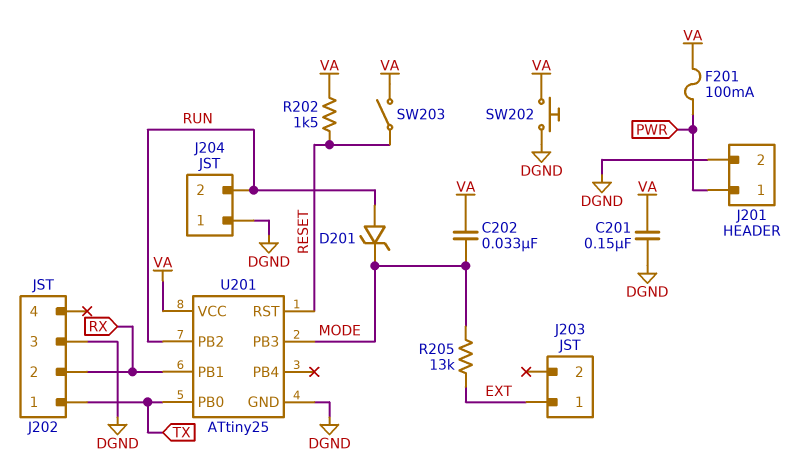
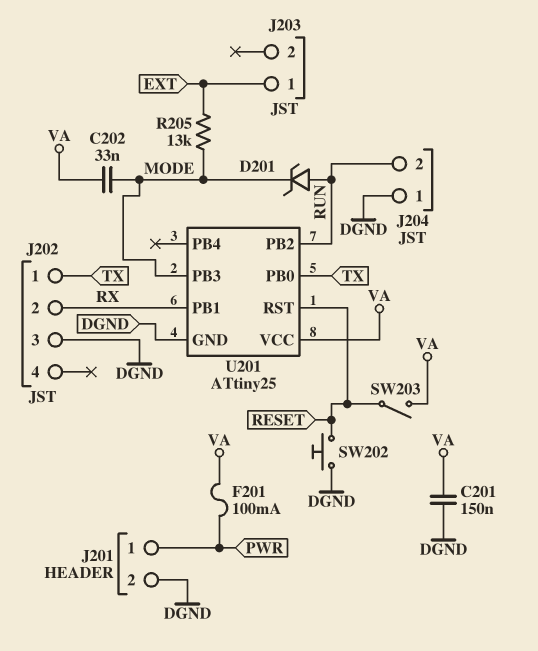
R202: 1.5k (RESET, VA) -> none
SW202: button (DGND, VA) -> button (DGND, RESET)

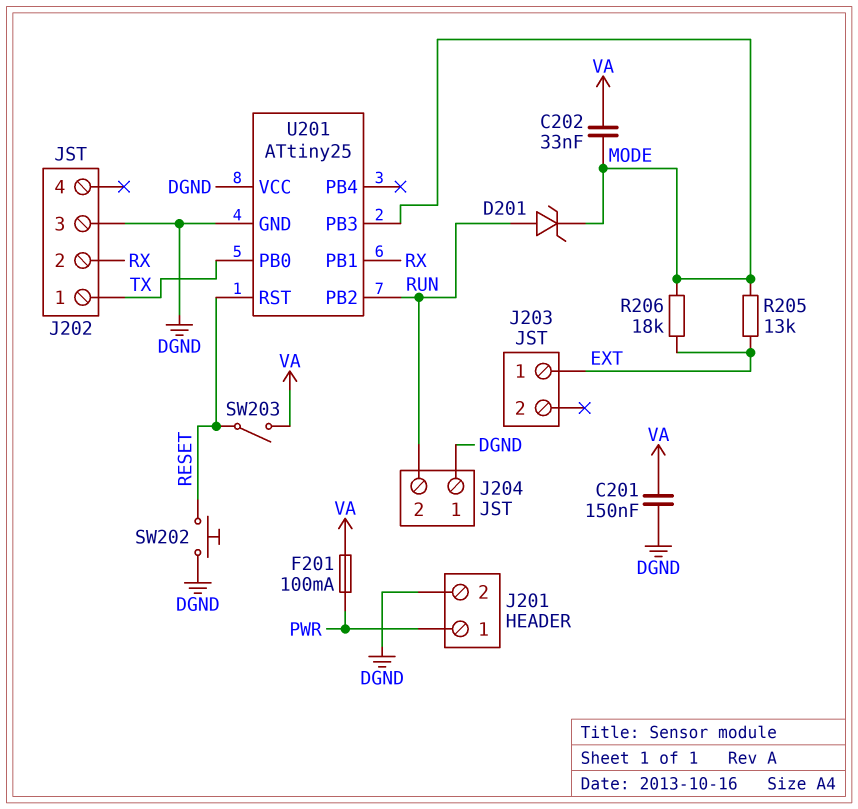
R206: none -> 18k (EXT, MODE)
U201 pin VCC: VA -> DGND

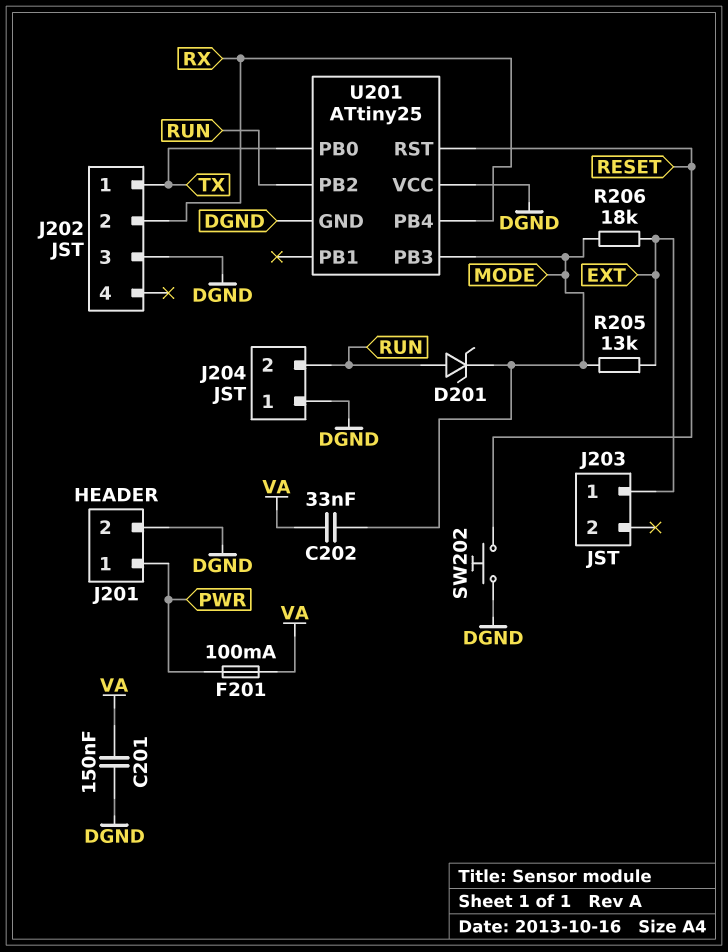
SW203: switch (RESET, VA) -> none
U201 pin PB1: RX -> none
U201 pin PB4: none -> RX

